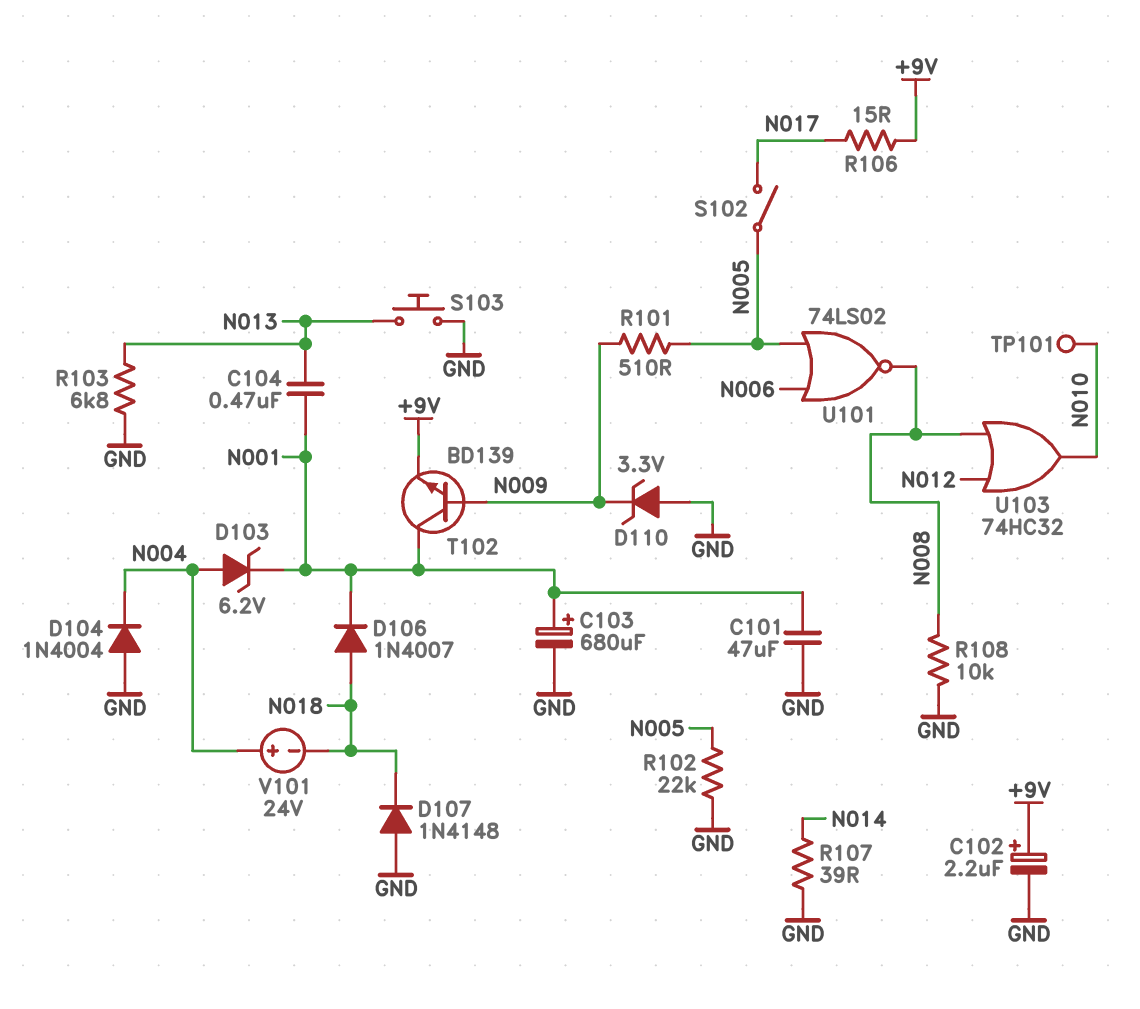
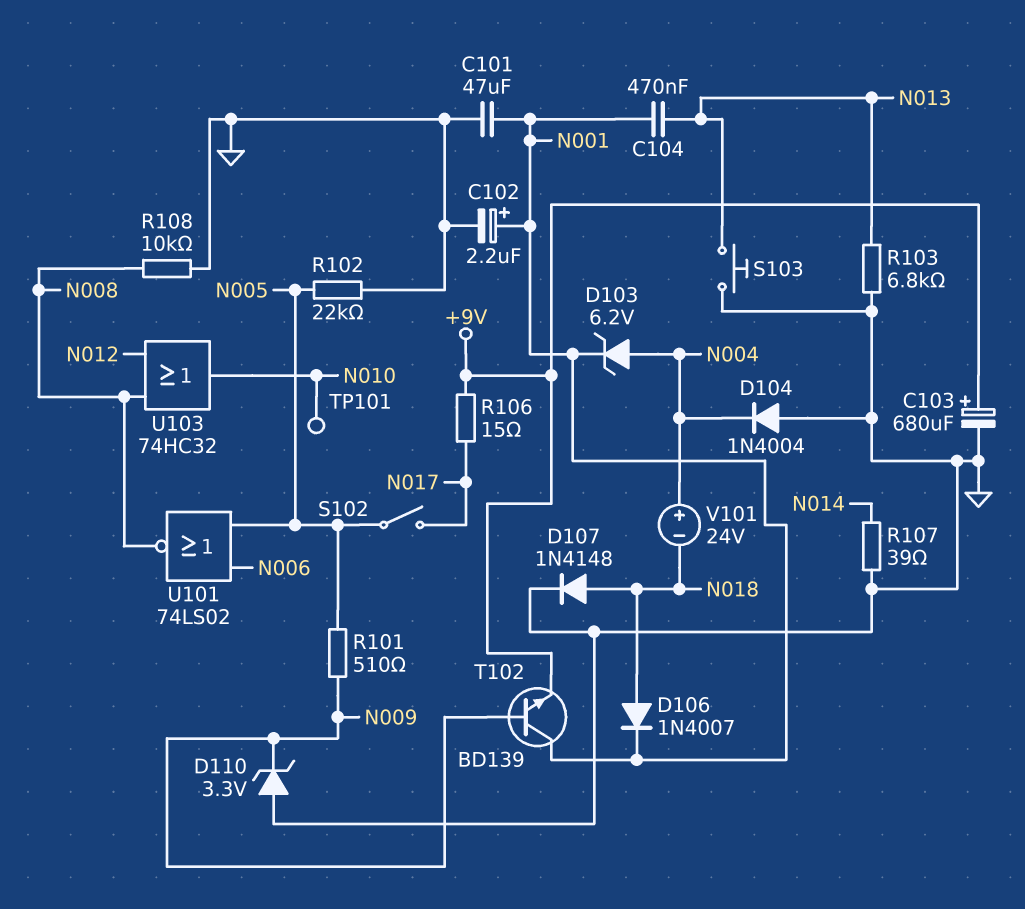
C102: 2.2uF (plus +9V, minus GND) -> 2.2uF (plus N001, minus GND)
C103: 680uF (plus N001, minus GND) -> 680uF (plus +9V, minus GND)
D107: diode 1N4148 (A GND, K N018) -> diode 1N4148 (A N018, K GND)

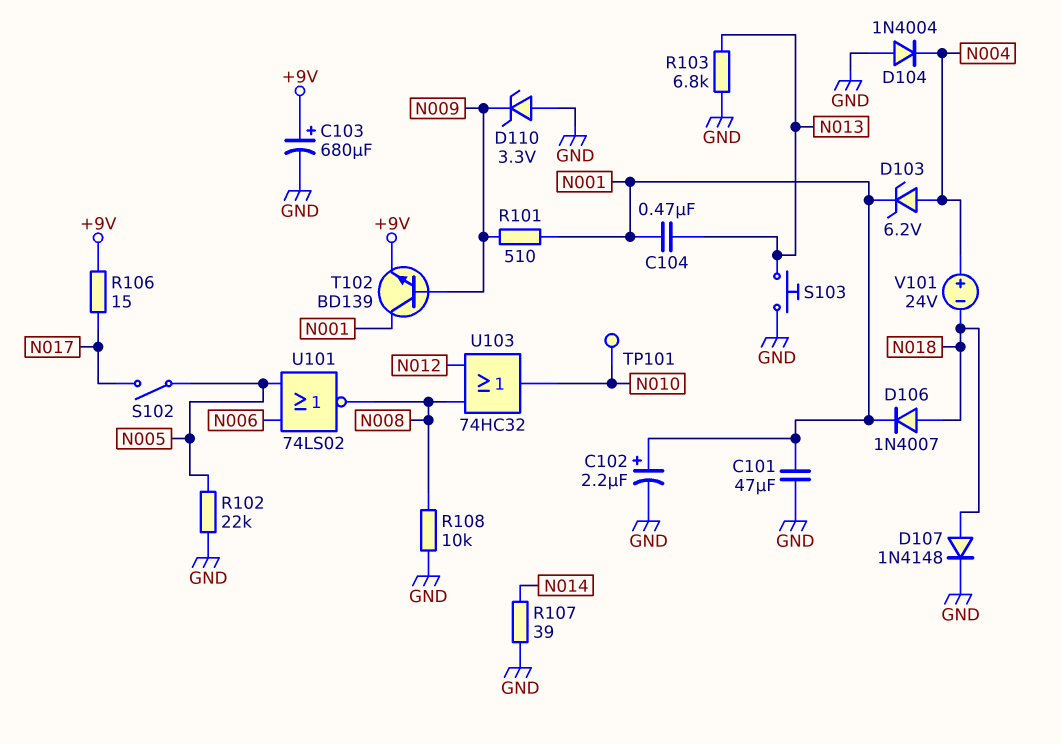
R101: 510 (N005, N009) -> 510 (N001, N009)

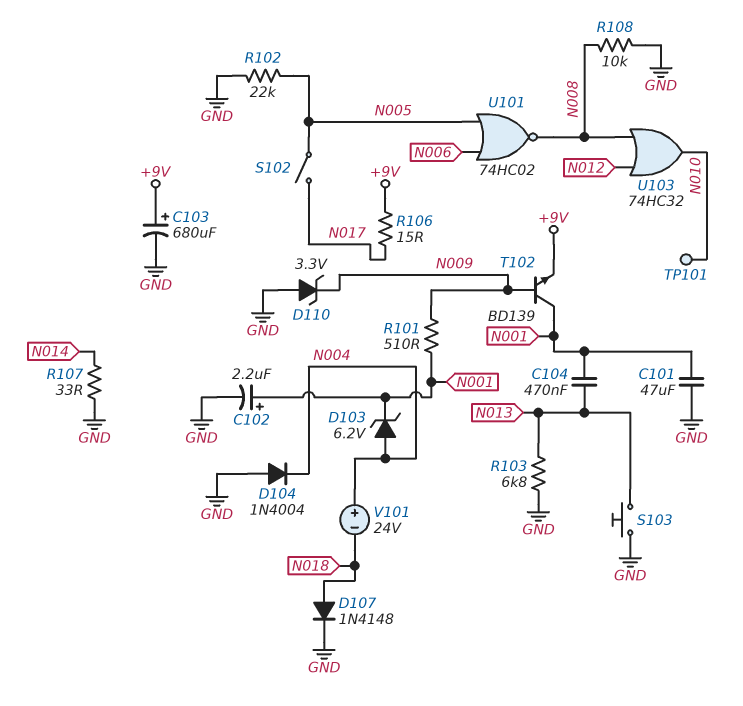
D106: diode 1N4007 (A N018, K N001) -> none
R107: 39 (GND, N014) -> 33 (GND, N014)
U101: NOR 74LS02 (in N005, in N006, out N008) -> NOR 74HC02 (in N005, in N006, out N008)

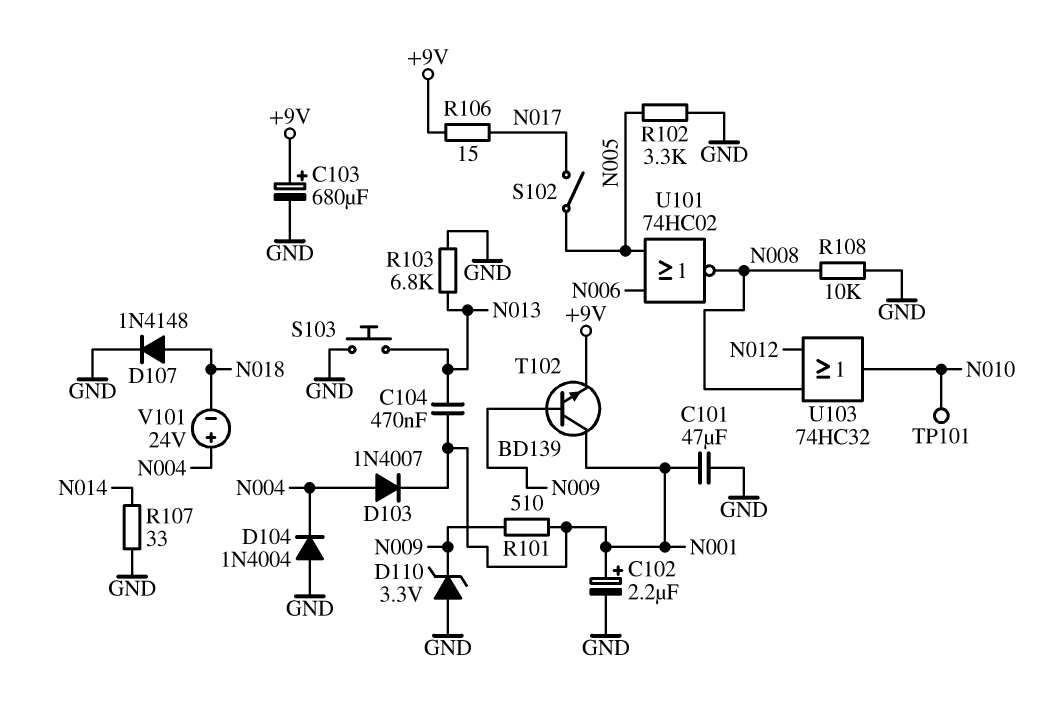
D103: zener 6.2V (A N004, K N001) -> diode 1N4007 (A N004, K N001)
R102: 22k (GND, N005) -> 3.3k (GND, N005)

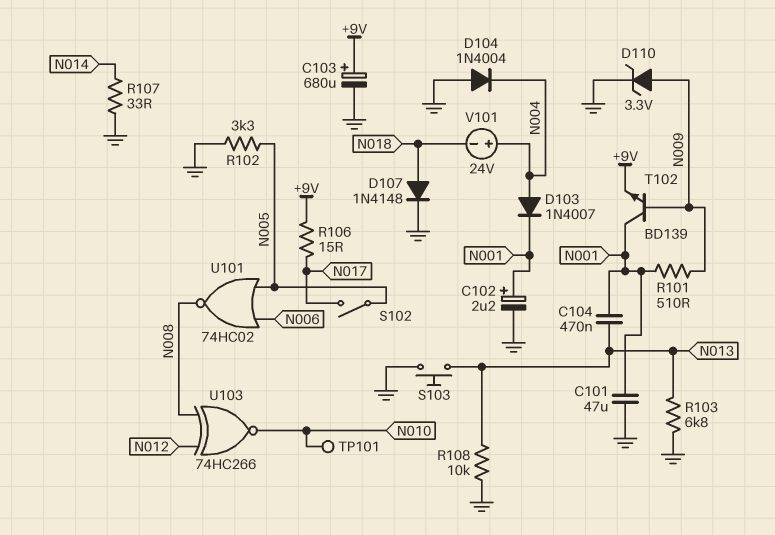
D110: zener 3.3V (A GND, K N009) -> zener 3.3V (A N009, K GND)
R108: 10k (GND, N008) -> 10k (GND, N013)
U103: OR 74HC32 (in N008, in N012, out N010) -> XNOR 74HC266 (in N008, in N012, out N010)

